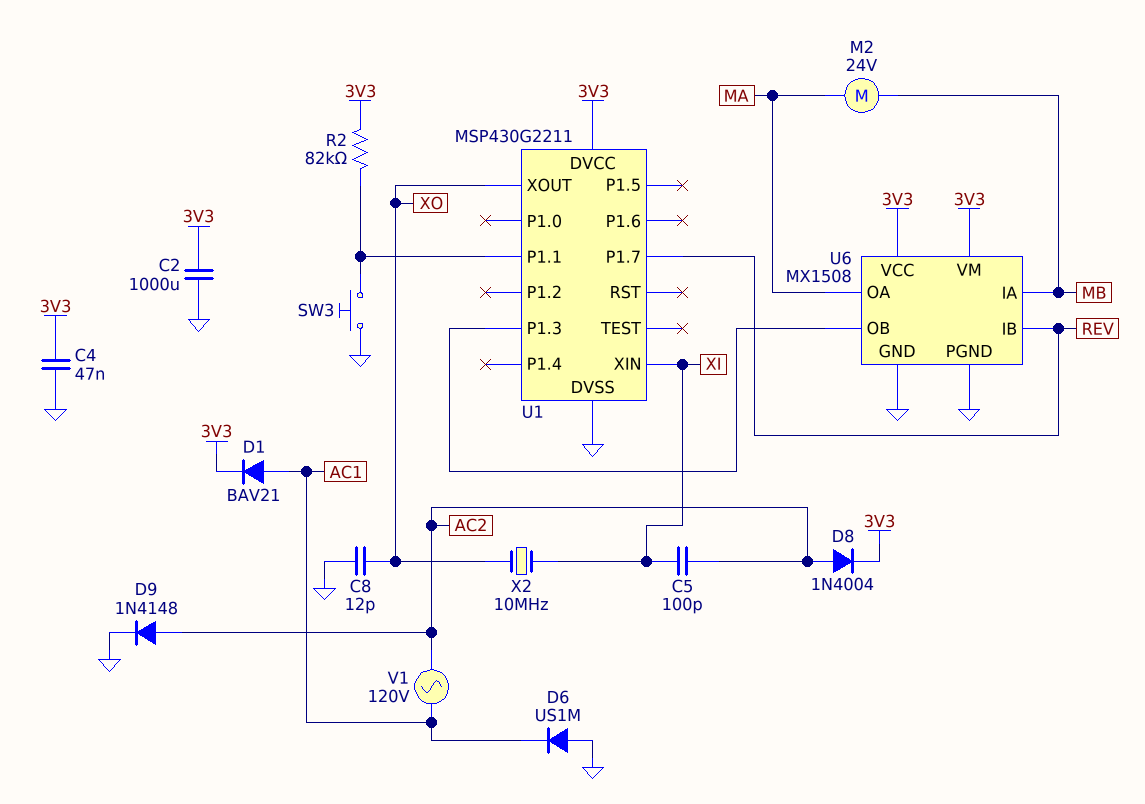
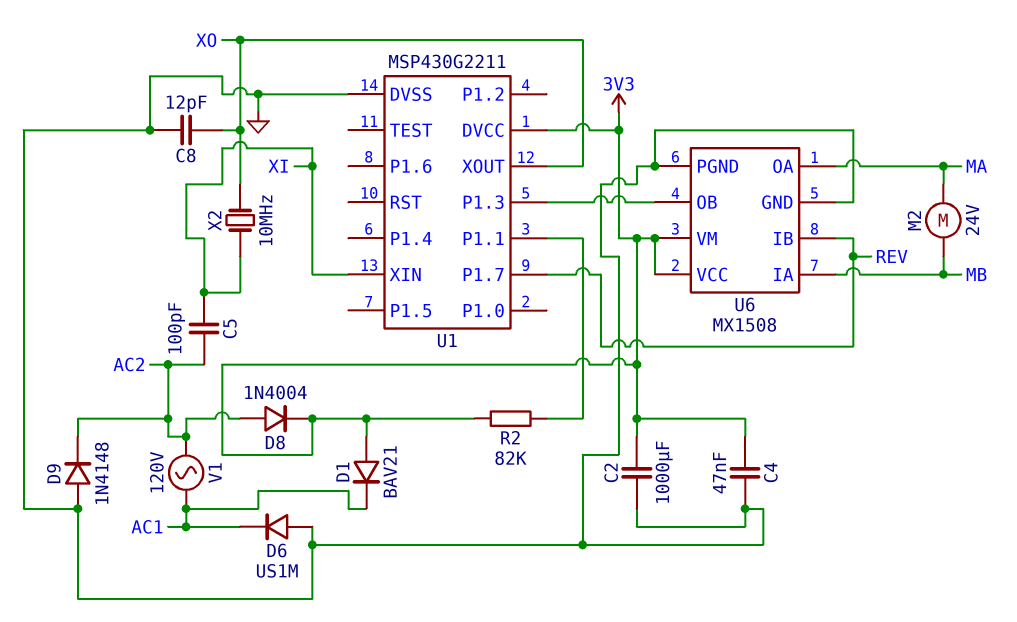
D1: diode BAV21 (A AC1, K 3V3) -> diode BAV21 (A 3V3, K AC1)
D9: diode 1N4148 (A AC2, K GND) -> diode 1N4148 (A GND, K AC2)
SW3: button (GND, U1/P1.1) -> none

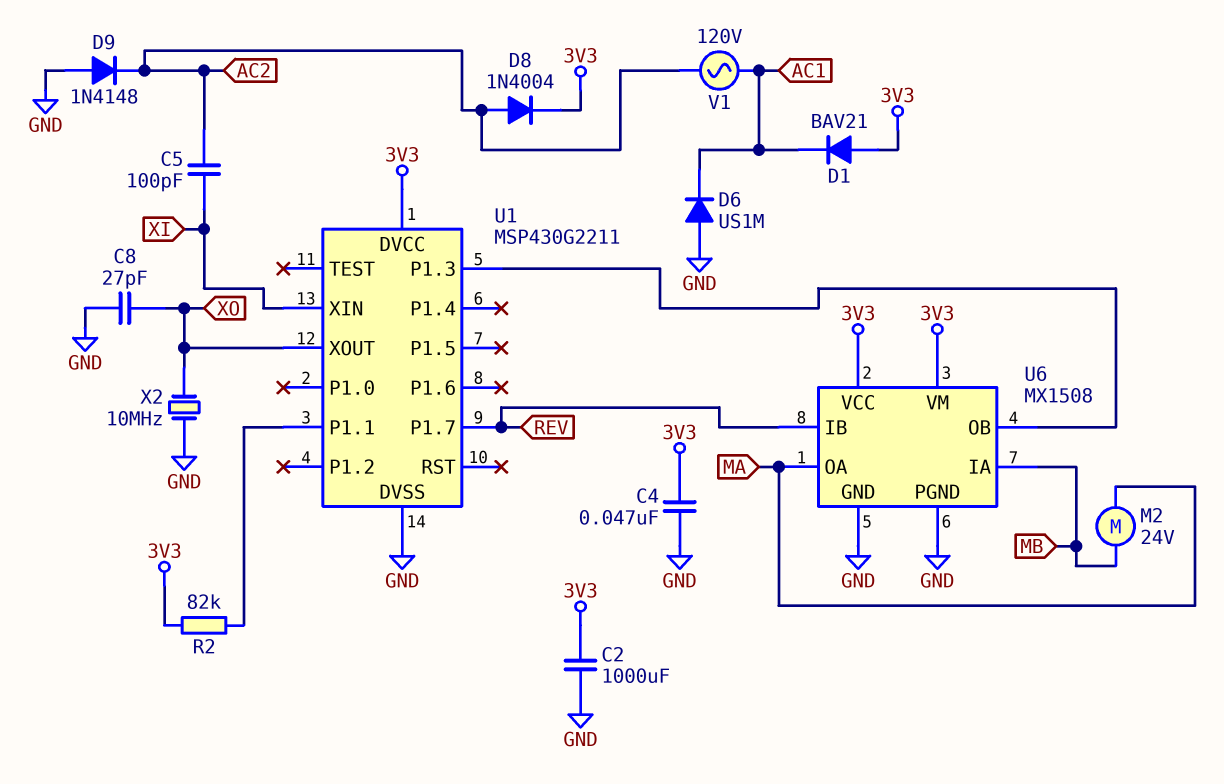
C8: 12pF (GND, XO) -> 27pF (GND, XO)
X2: 10MHz (XI, XO) -> 10MHz (GND, XO)

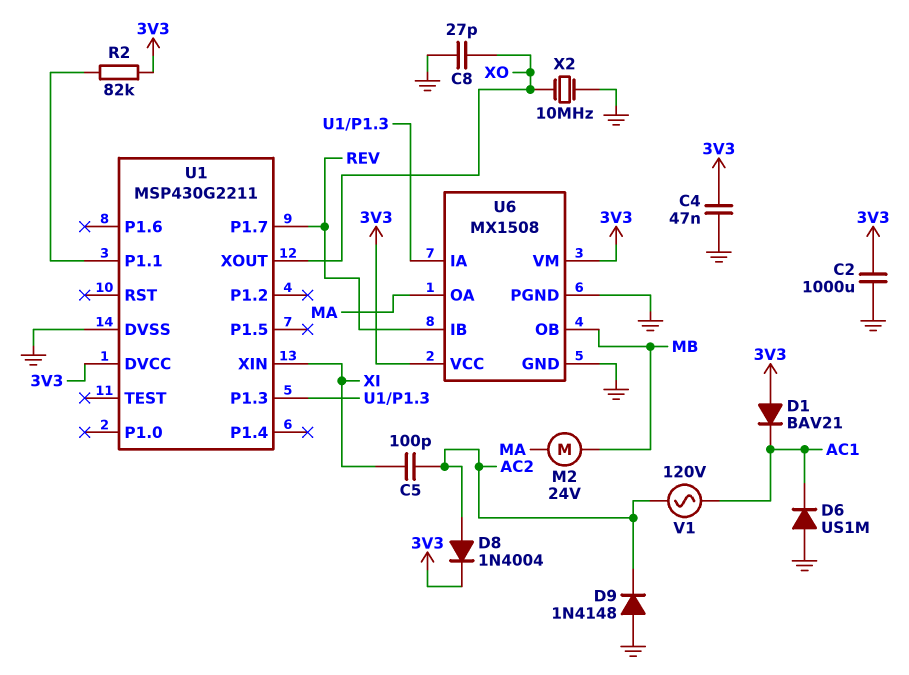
U6 pin IA: MB -> U1/P1.3
U6 pin OB: U1/P1.3 -> MB

